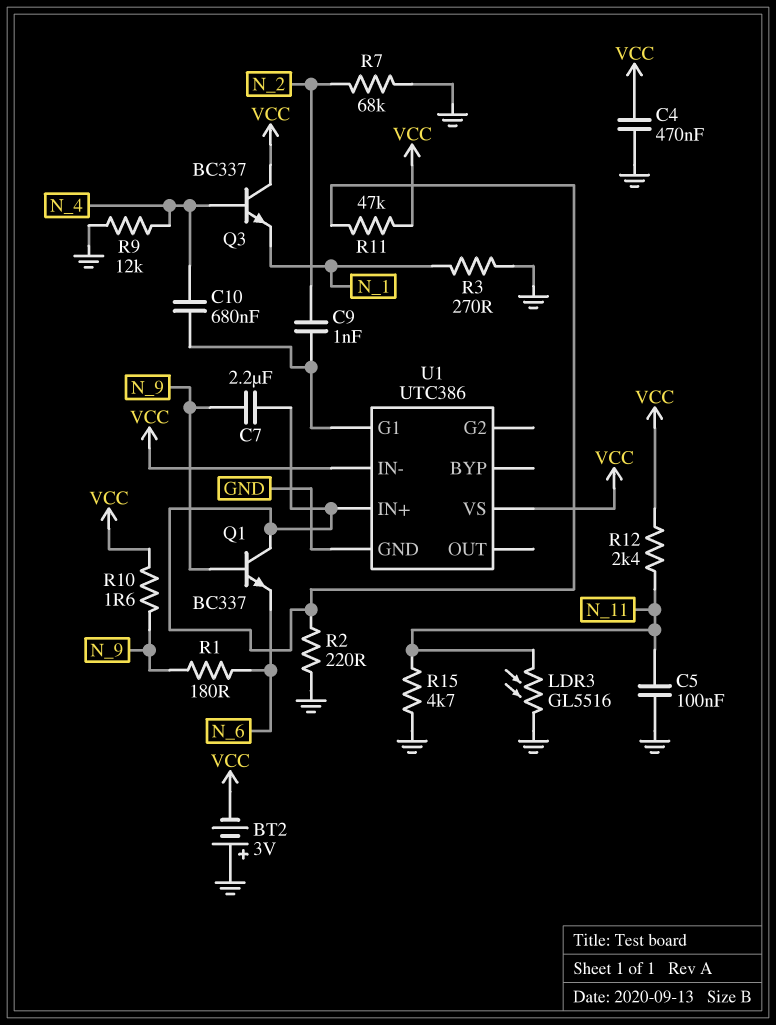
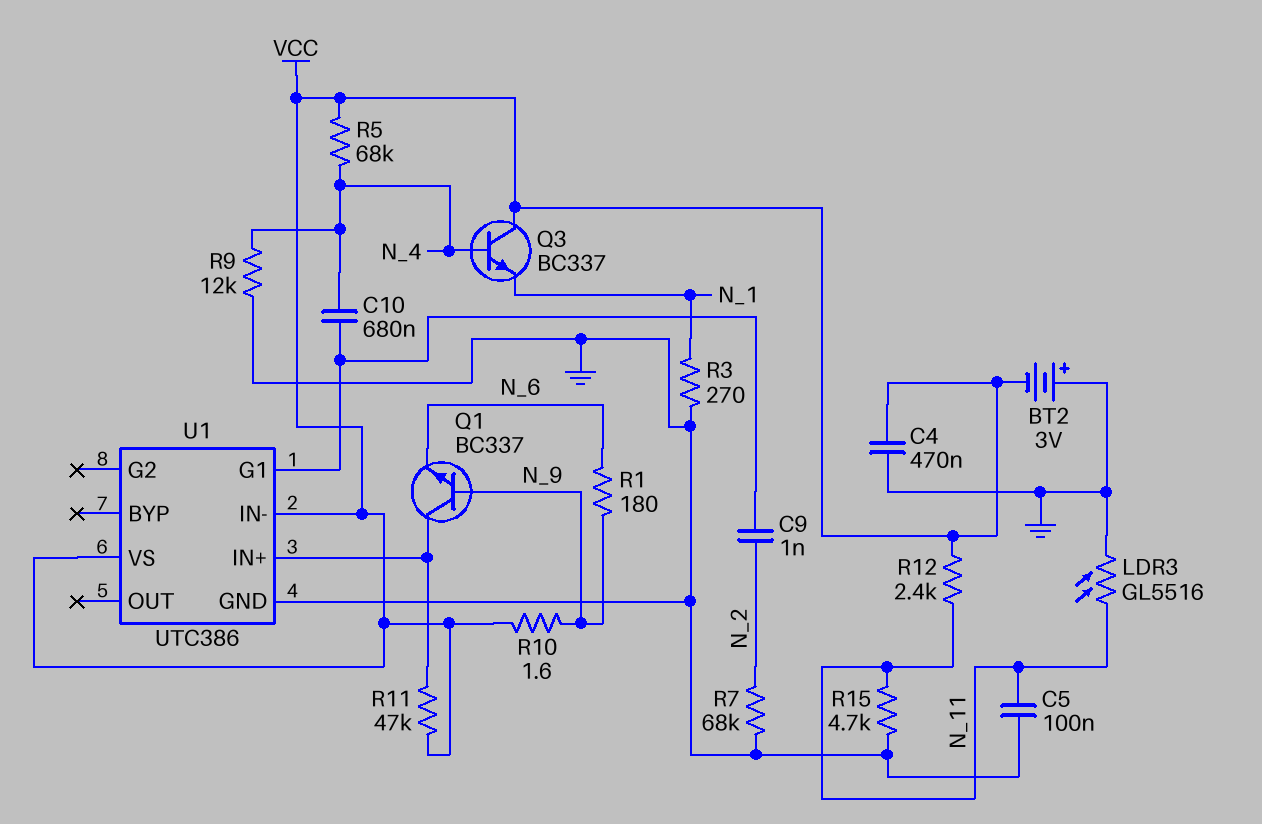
C7: 2.2uF (N_9, U1/IN+) -> none
R2: 220 (GND, U1/IN+) -> none
R5: none -> 68k (N_4, VCC)

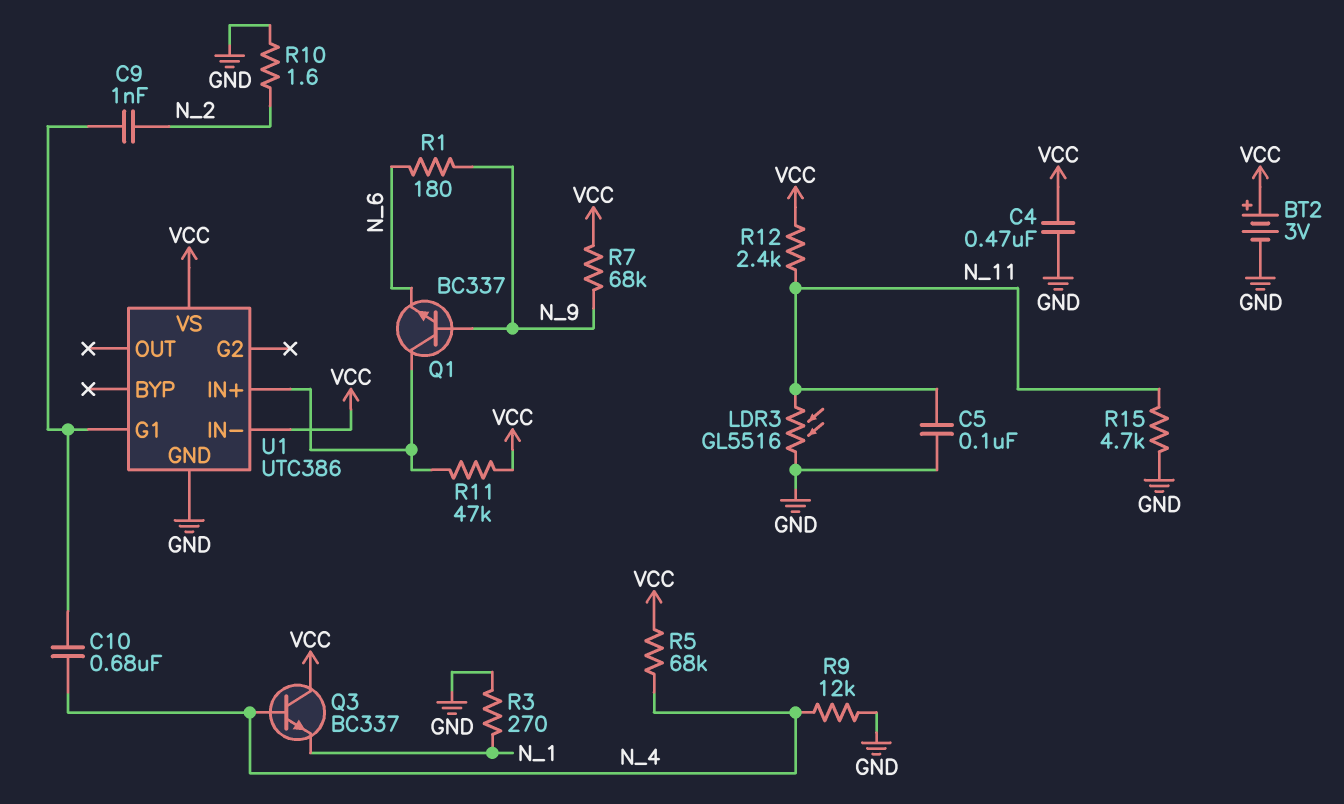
BT2: 3V (plus GND, minus VCC) -> 3V (plus VCC, minus GND)
R7: 68k (GND, N_2) -> 68k (N_9, VCC)
R10: 1.6 (N_9, VCC) -> 1.6 (GND, N_2)

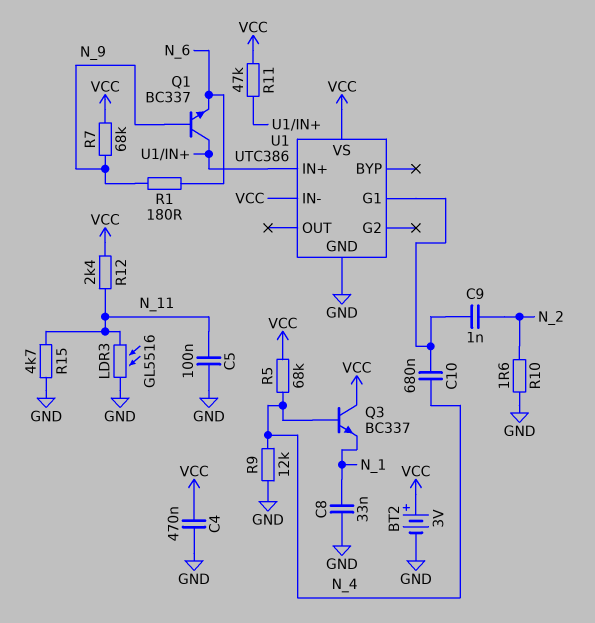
C8: none -> 33nF (GND, N_1)
R3: 270 (GND, N_1) -> none

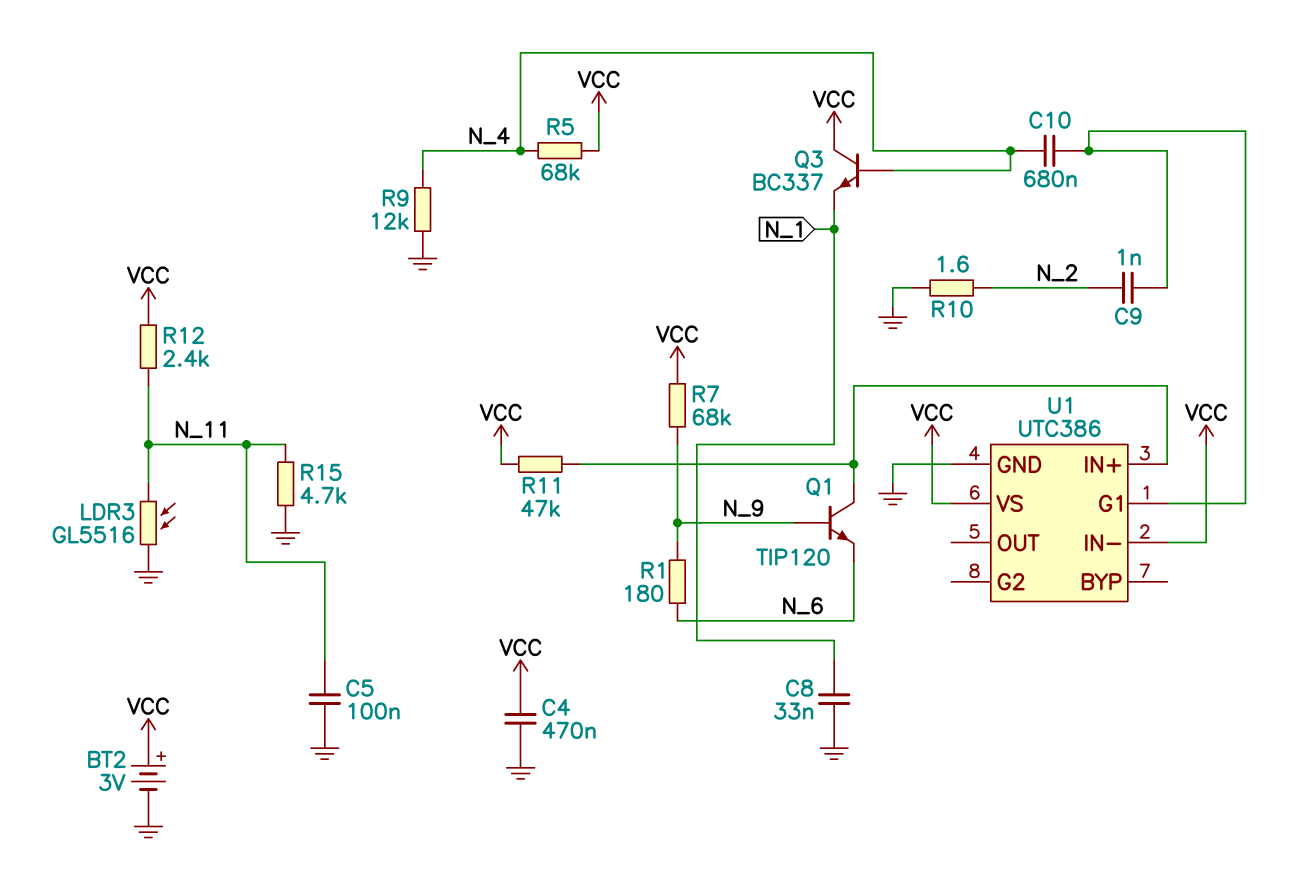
Q1: NPN BC337 (B N_9, C U1/IN+, E N_6) -> NPN TIP120 (B N_9, C U1/IN+, E N_6)

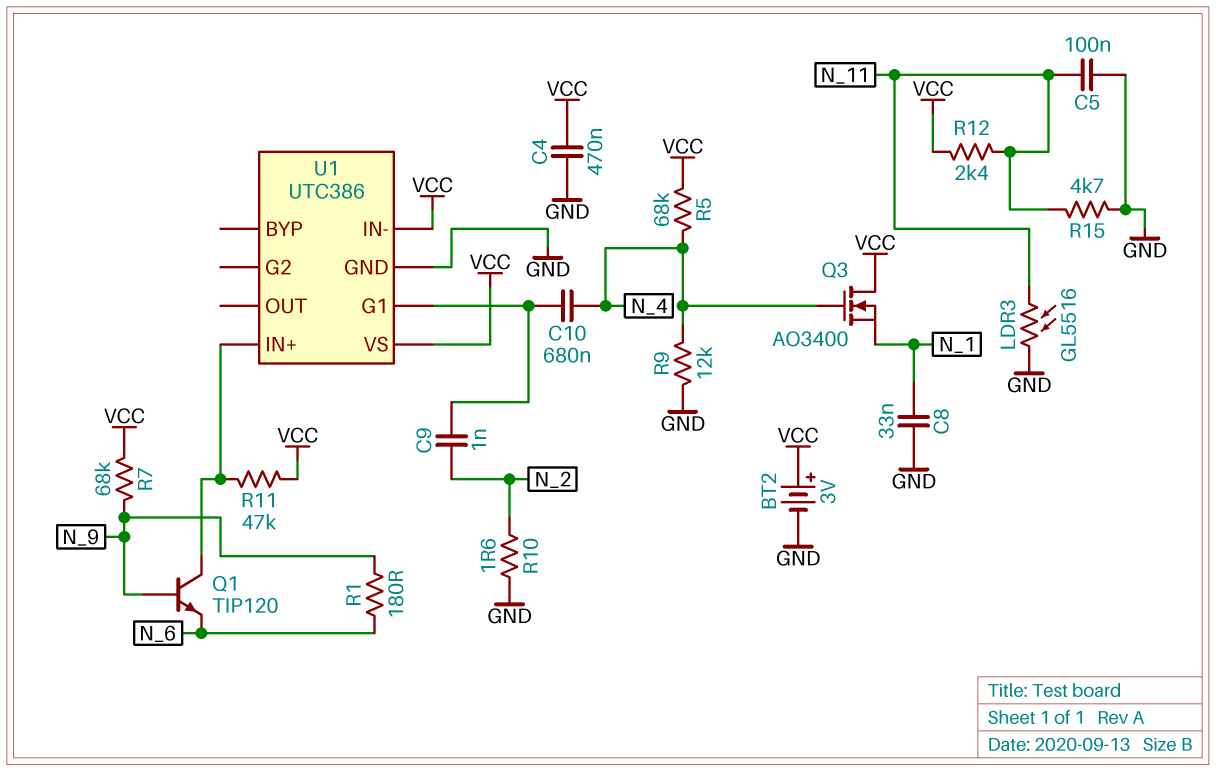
Q3: NPN BC337 (B N_4, C VCC, E N_1) -> NMOS AO3400 (G N_4, D VCC, S N_1)

